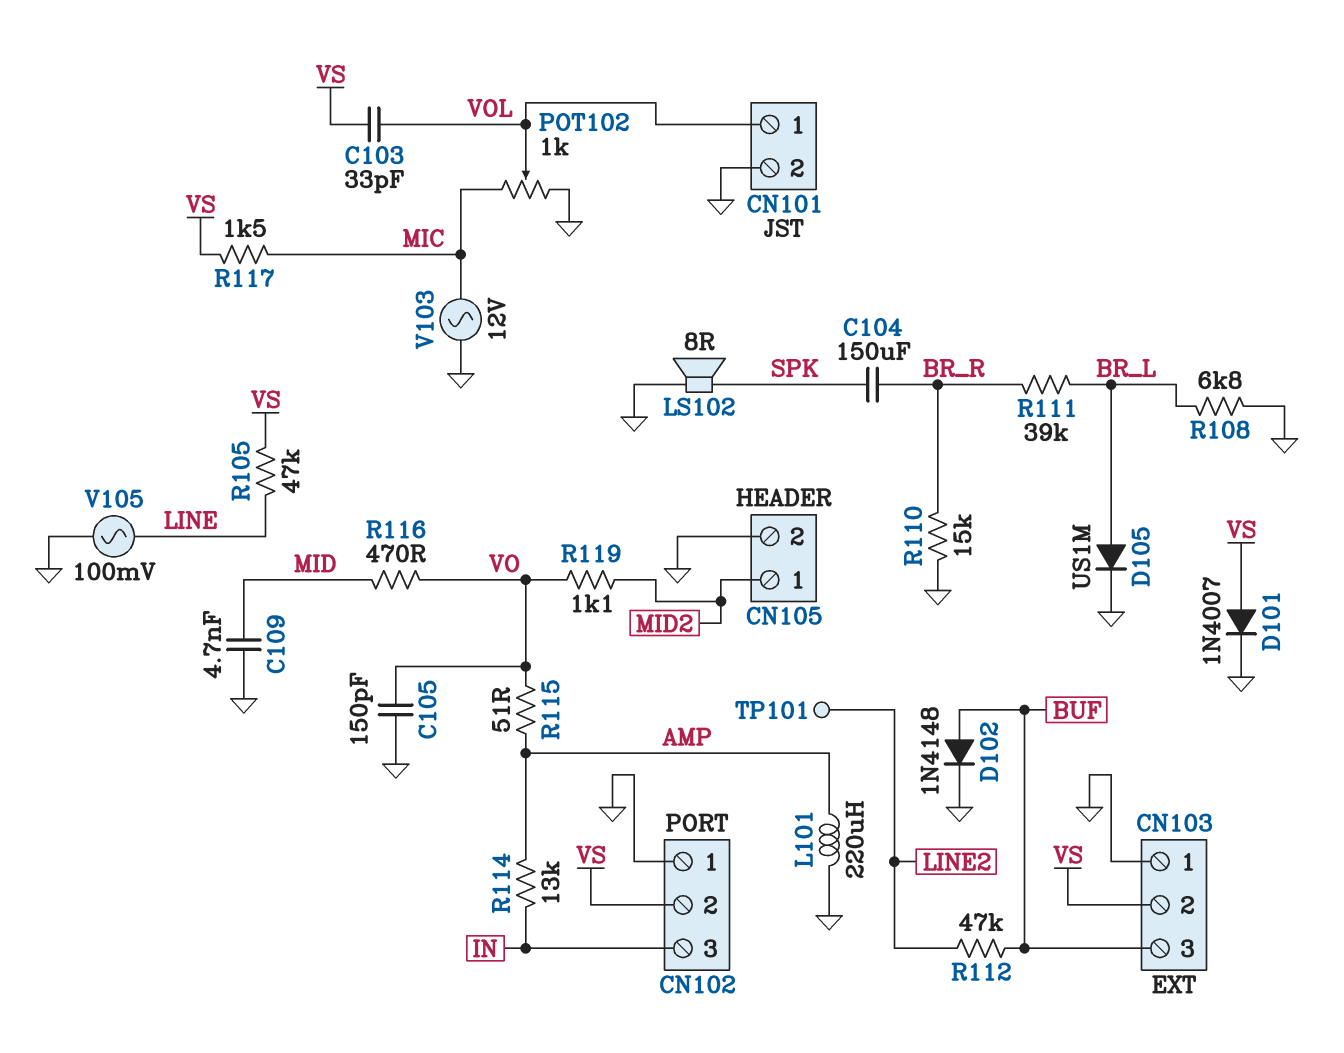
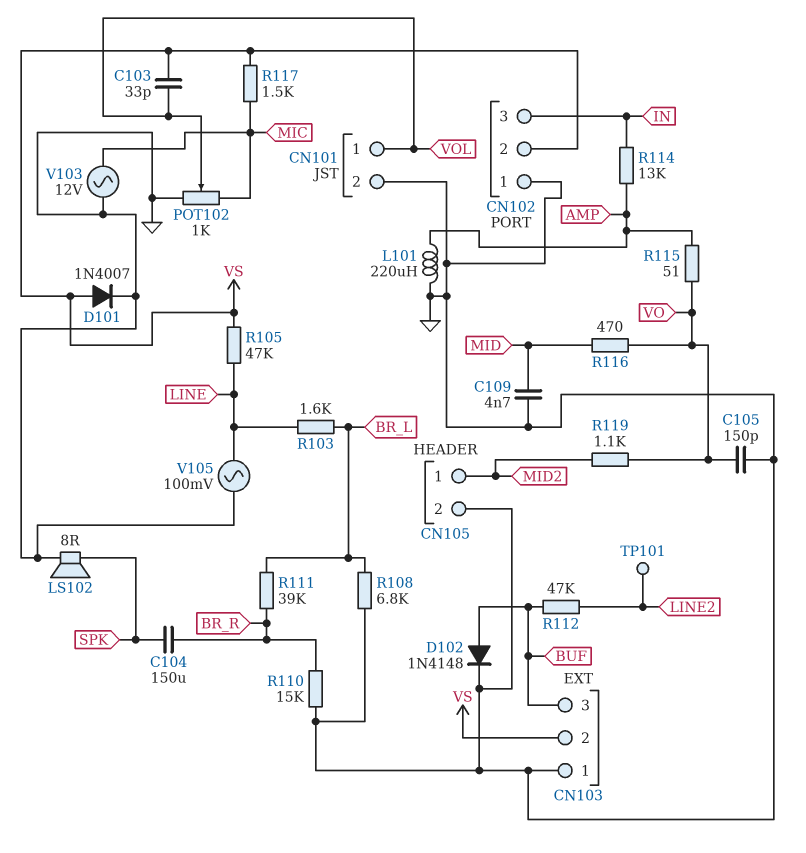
D105: diode US1M (A BR_L, K GND) -> none
R103: none -> 1.6k (BR_L, LINE)

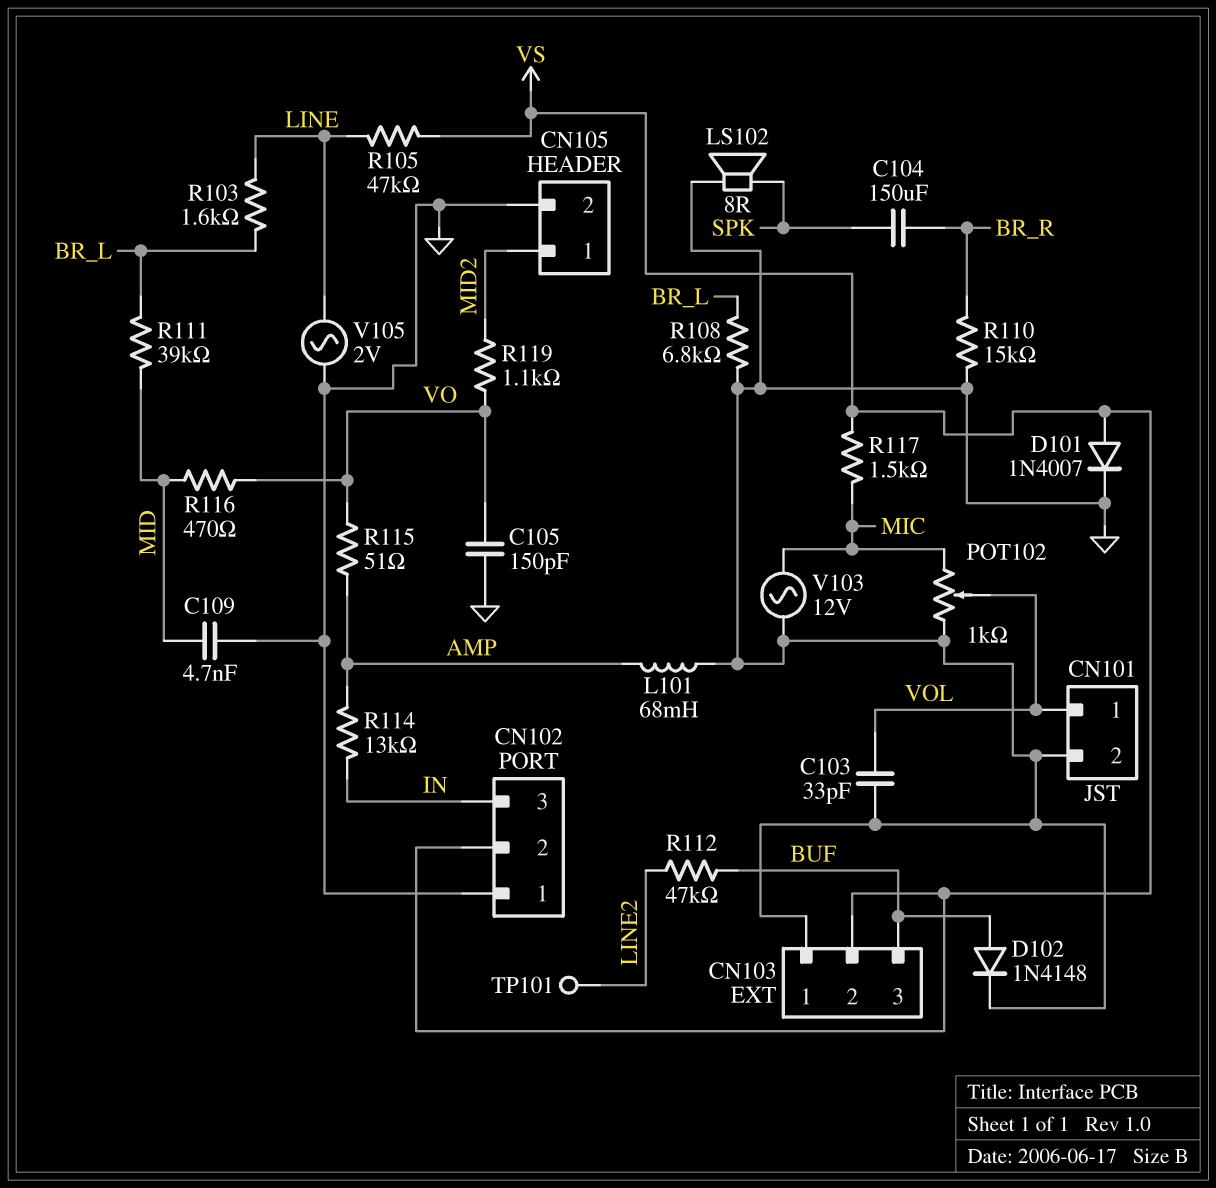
C103: 33pF (VOL, VS) -> 33pF (GND, VOL)
L101: 220uH (AMP, GND) -> 68mH (AMP, GND)
R111: 39k (BR_L, BR_R) -> 39k (BR_L, MID)
V105: AC 100mV (GND, LINE) -> AC 2V (GND, LINE)

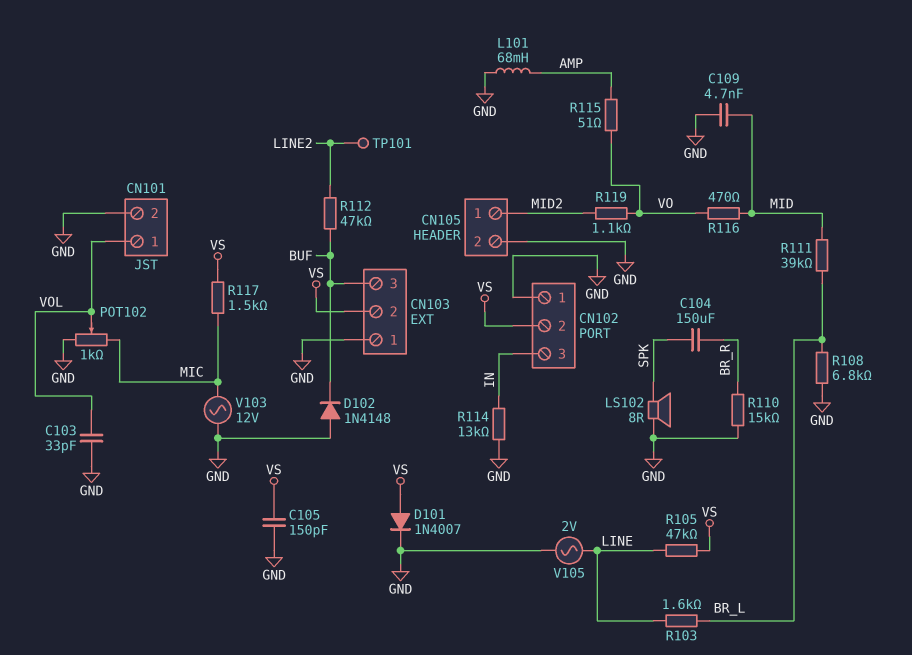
C105: 150pF (GND, VO) -> 150pF (GND, VS)
D102: diode 1N4148 (A BUF, K GND) -> diode 1N4148 (A GND, K BUF)
R114: 13k (AMP, IN) -> 13k (GND, IN)

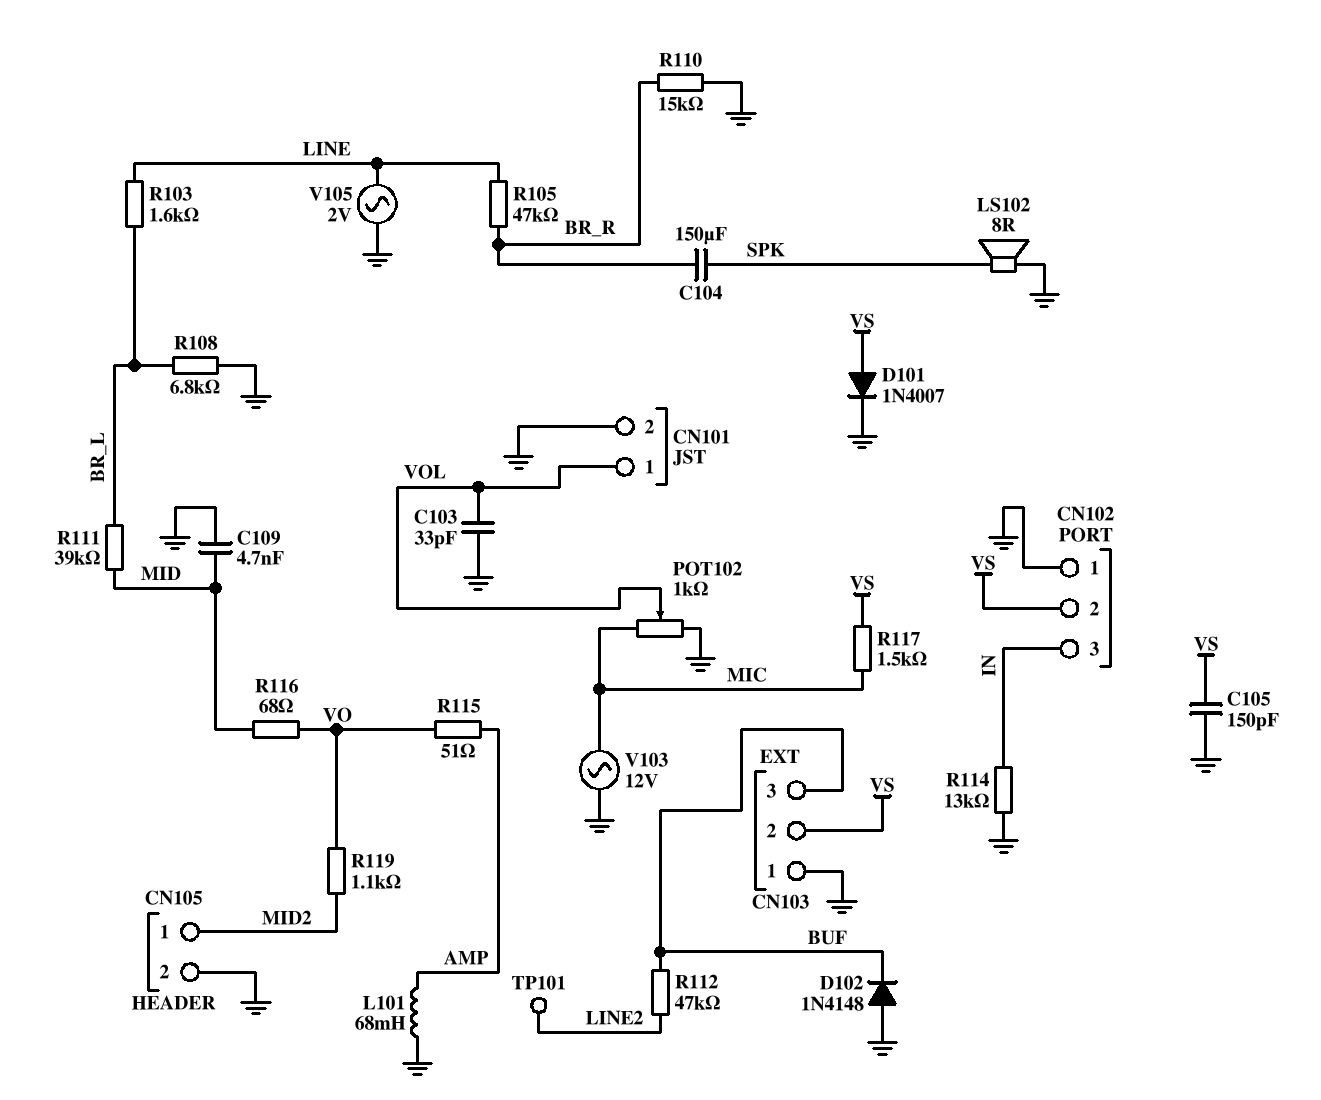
R105: 47k (LINE, VS) -> 47k (BR_R, LINE)
R116: 470 (MID, VO) -> 68 (MID, VO)

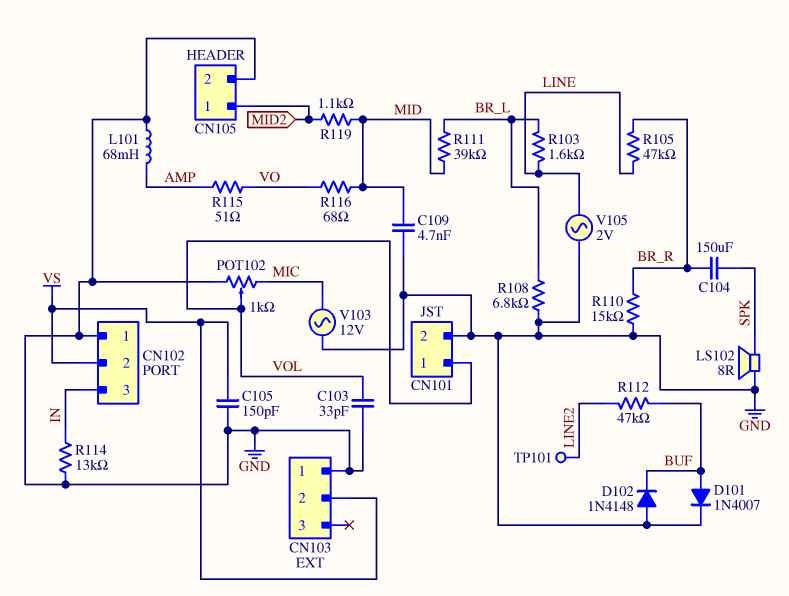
CN103 pin 3: BUF -> none
D101: diode 1N4007 (A VS, K GND) -> diode 1N4007 (A BUF, K GND)
R117: 1.5k (MIC, VS) -> none
R119: 1.1k (MID2, VO) -> 1.1k (MID, MID2)

